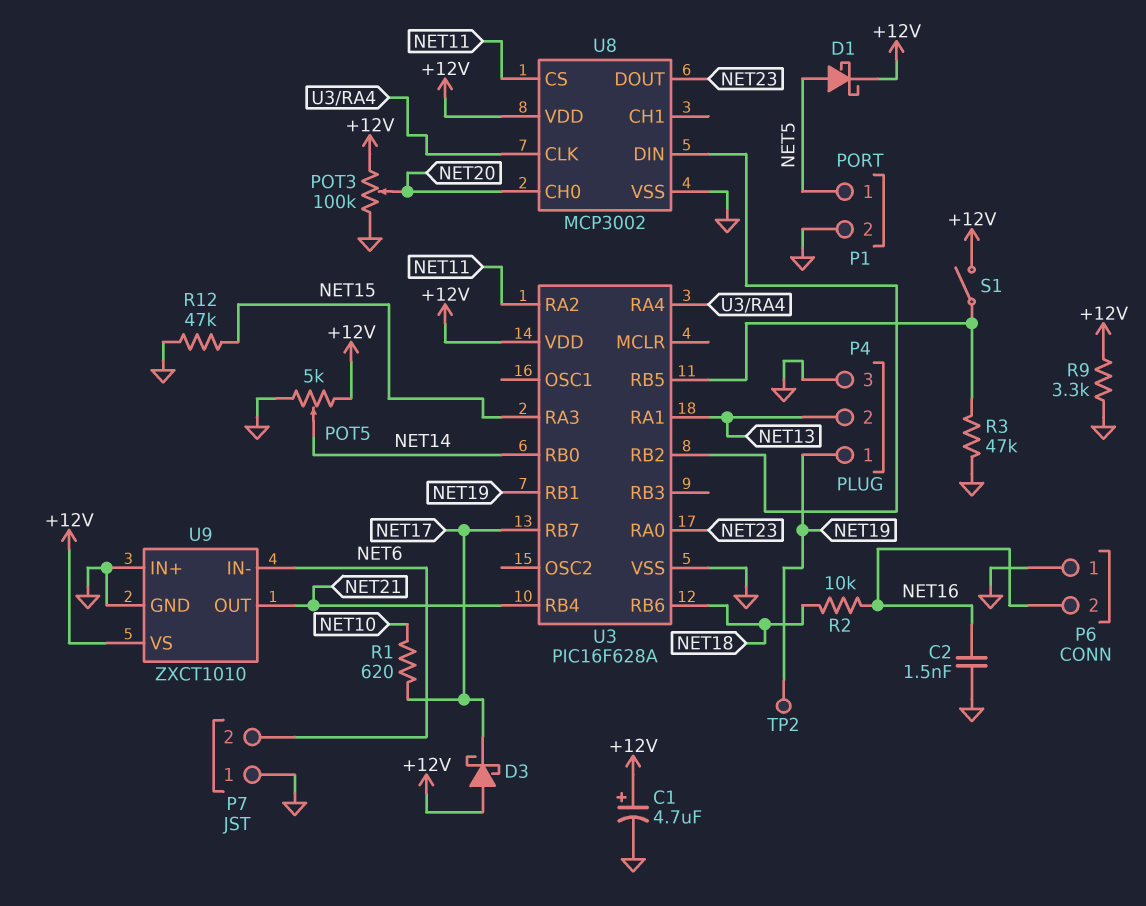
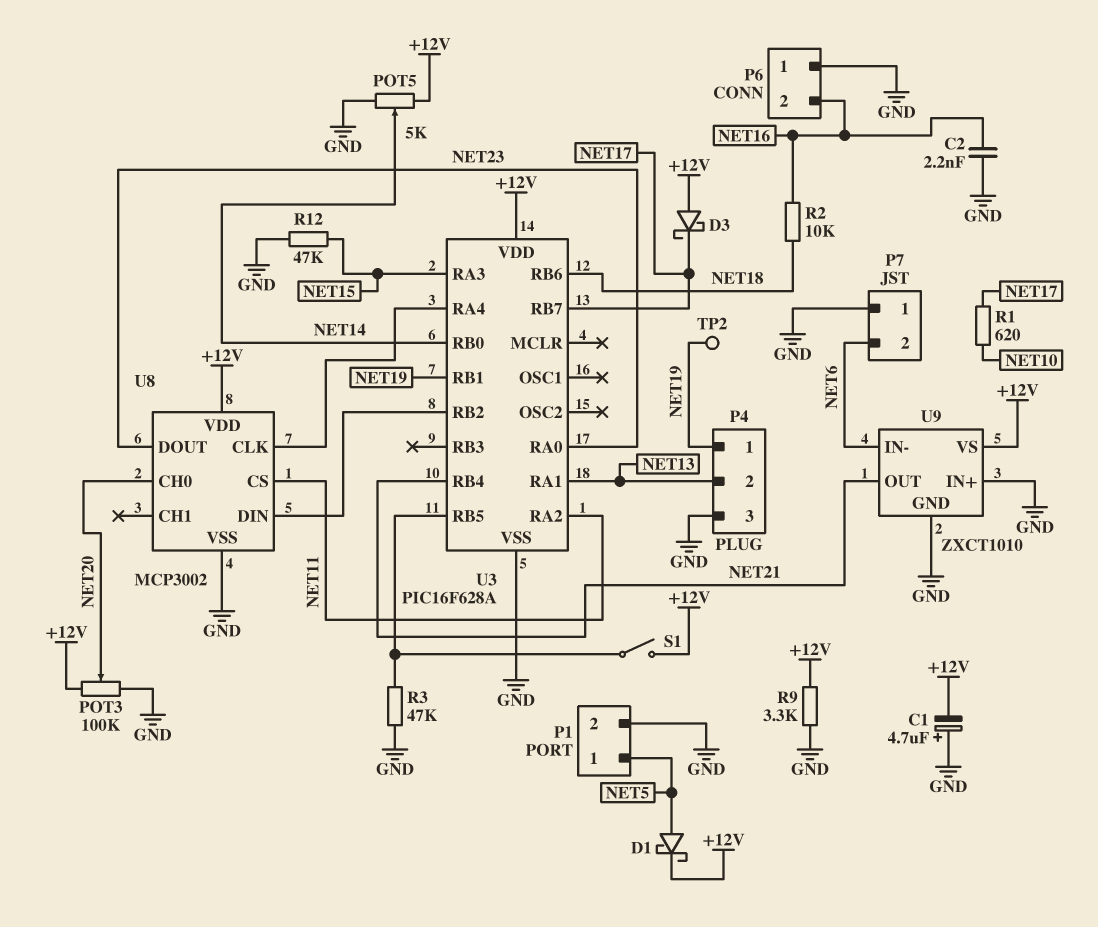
C1: 4.7uF (plus +12V, minus GND) -> 4.7uF (plus GND, minus +12V)
C2: 1.5nF (GND, NET16) -> 2.2nF (GND, NET16)

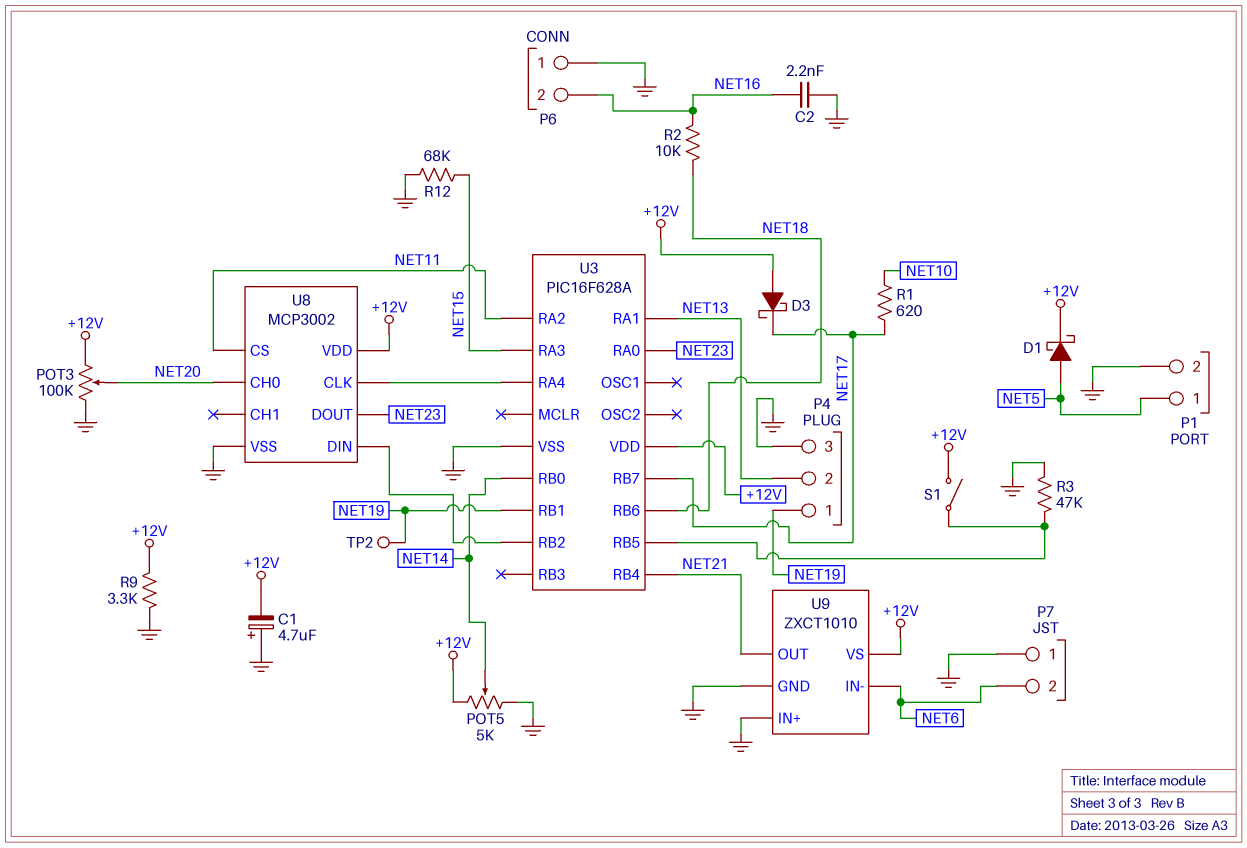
R12: 47k (GND, NET15) -> 68k (GND, NET15)

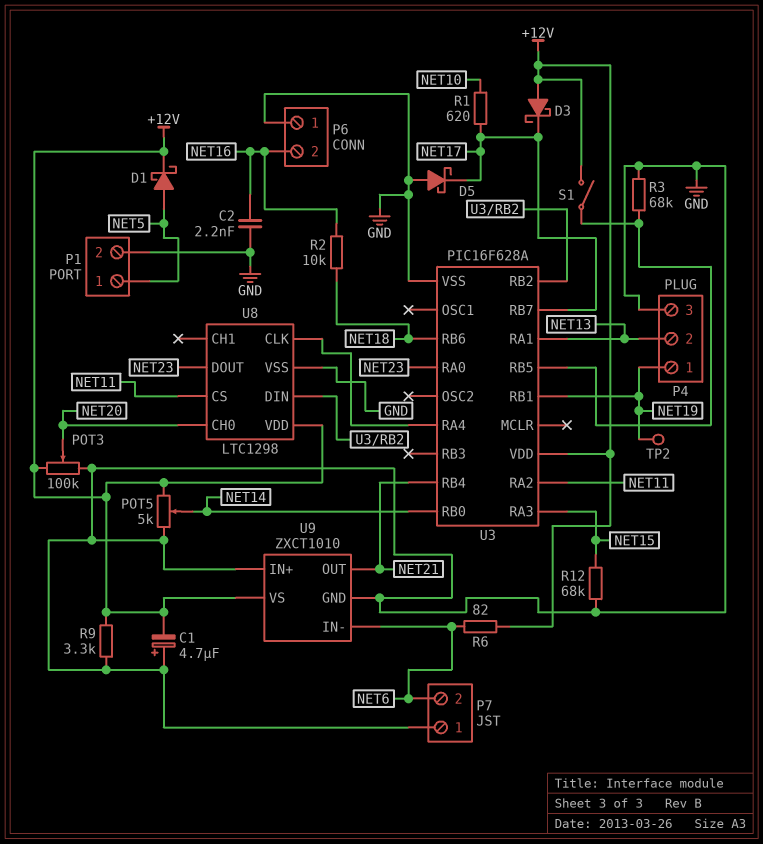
D5: none -> schottky (A GND, K NET17)
R3: 47k (GND, U3/RB5) -> 68k (GND, U3/RB5)
R6: none -> 82 (+12V, NET6)
U8: MCP3002 -> LTC1298

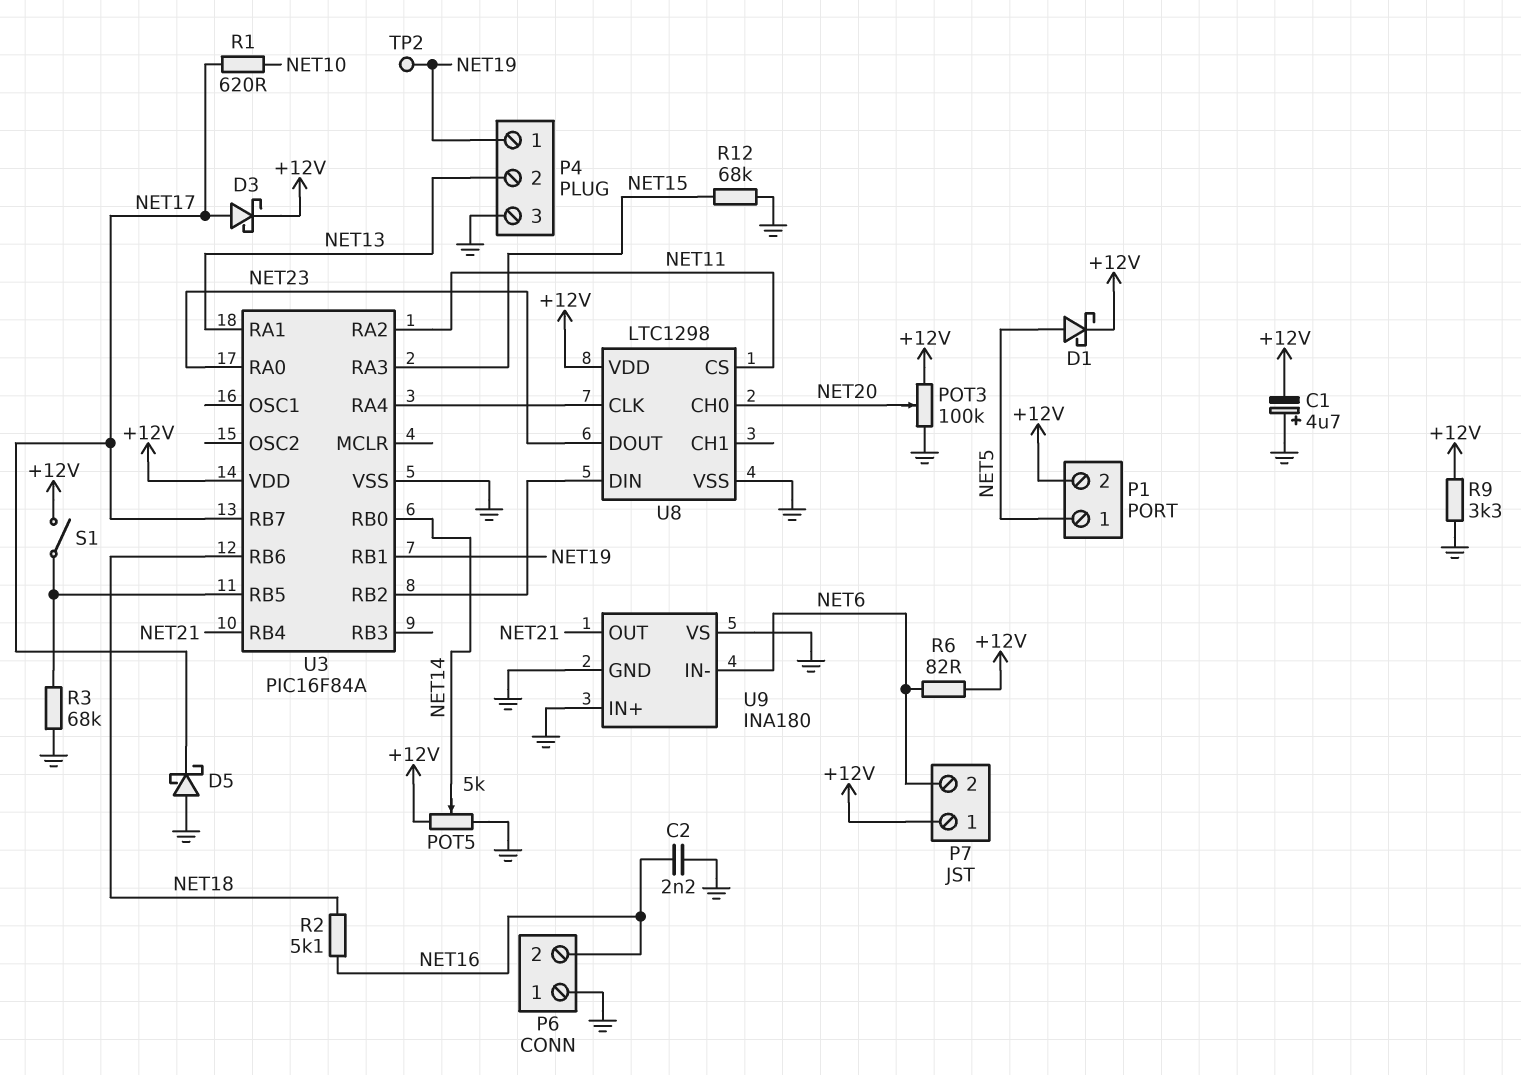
D3: schottky (A +12V, K NET17) -> schottky (A NET17, K +12V)
P1 pin 2: GND -> +12V
P7 pin 1: GND -> +12V
R2: 10k (NET16, NET18) -> 5.1k (NET16, NET18)
U3: PIC16F628A -> PIC16F84A
U9: ZXCT1010 -> INA180
U9 pin VS: +12V -> GND

